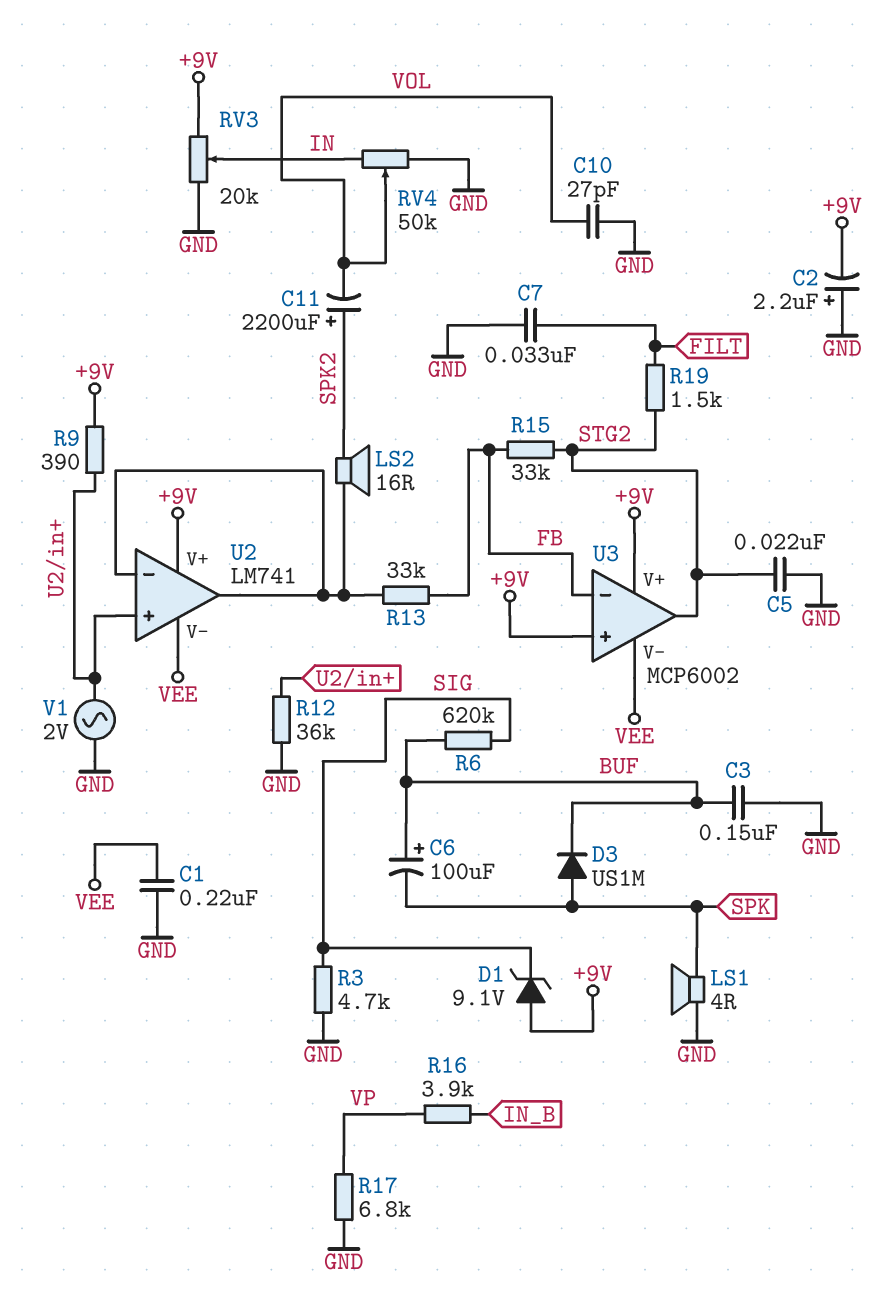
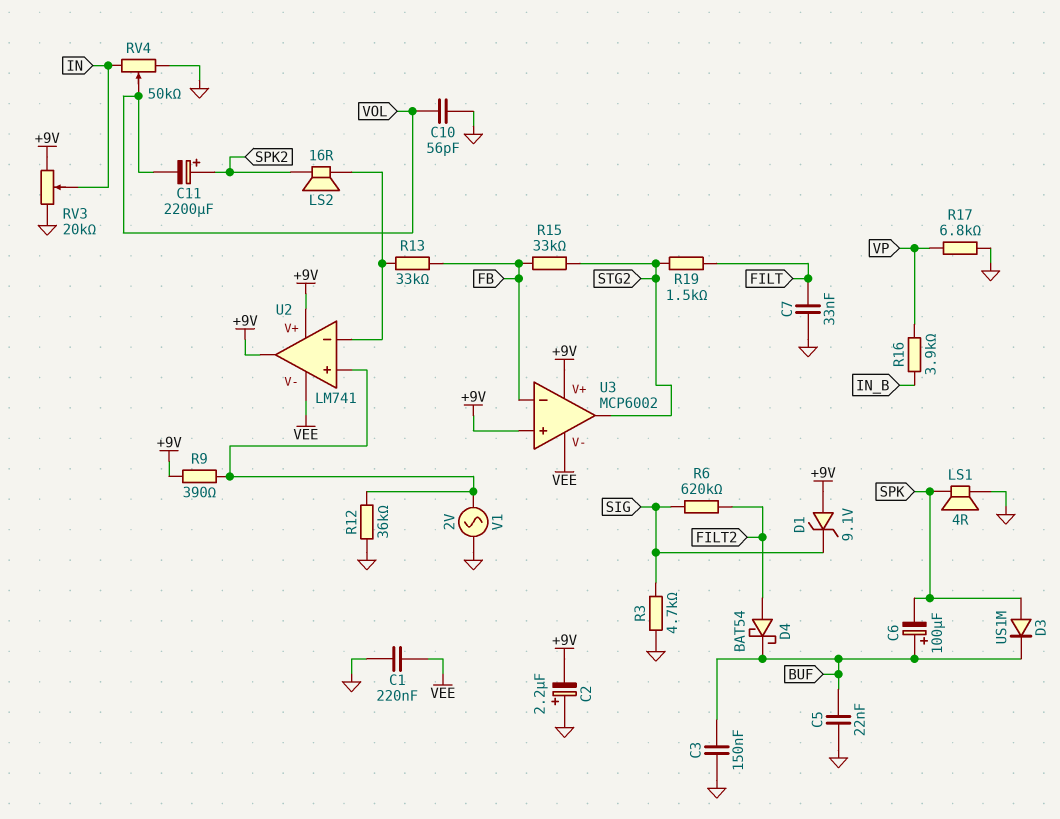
C5: 22nF (GND, STG2) -> 22nF (BUF, GND)
C10: 27pF (GND, VOL) -> 56pF (GND, VOL)
D4: none -> schottky BAT54 (A FILT2, K BUF)
R6: 620k (BUF, SIG) -> 620k (FILT2, SIG)
U2 pin out: U2/in- -> +9V

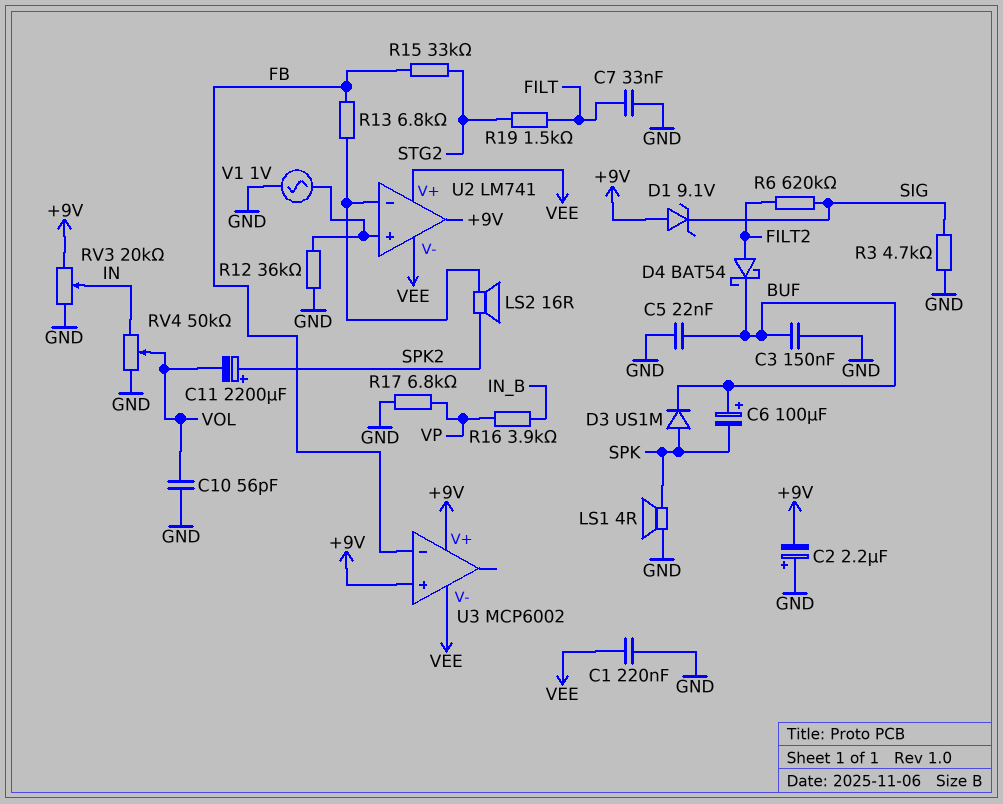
R9: 390 (+9V, U2/in+) -> none
R13: 33k (FB, U2/in-) -> 6.8k (FB, U2/in-)
U2 pin V+: +9V -> VEE
U3 pin out: STG2 -> none
V1: AC 2V (GND, U2/in+) -> AC 1V (GND, U2/in+)

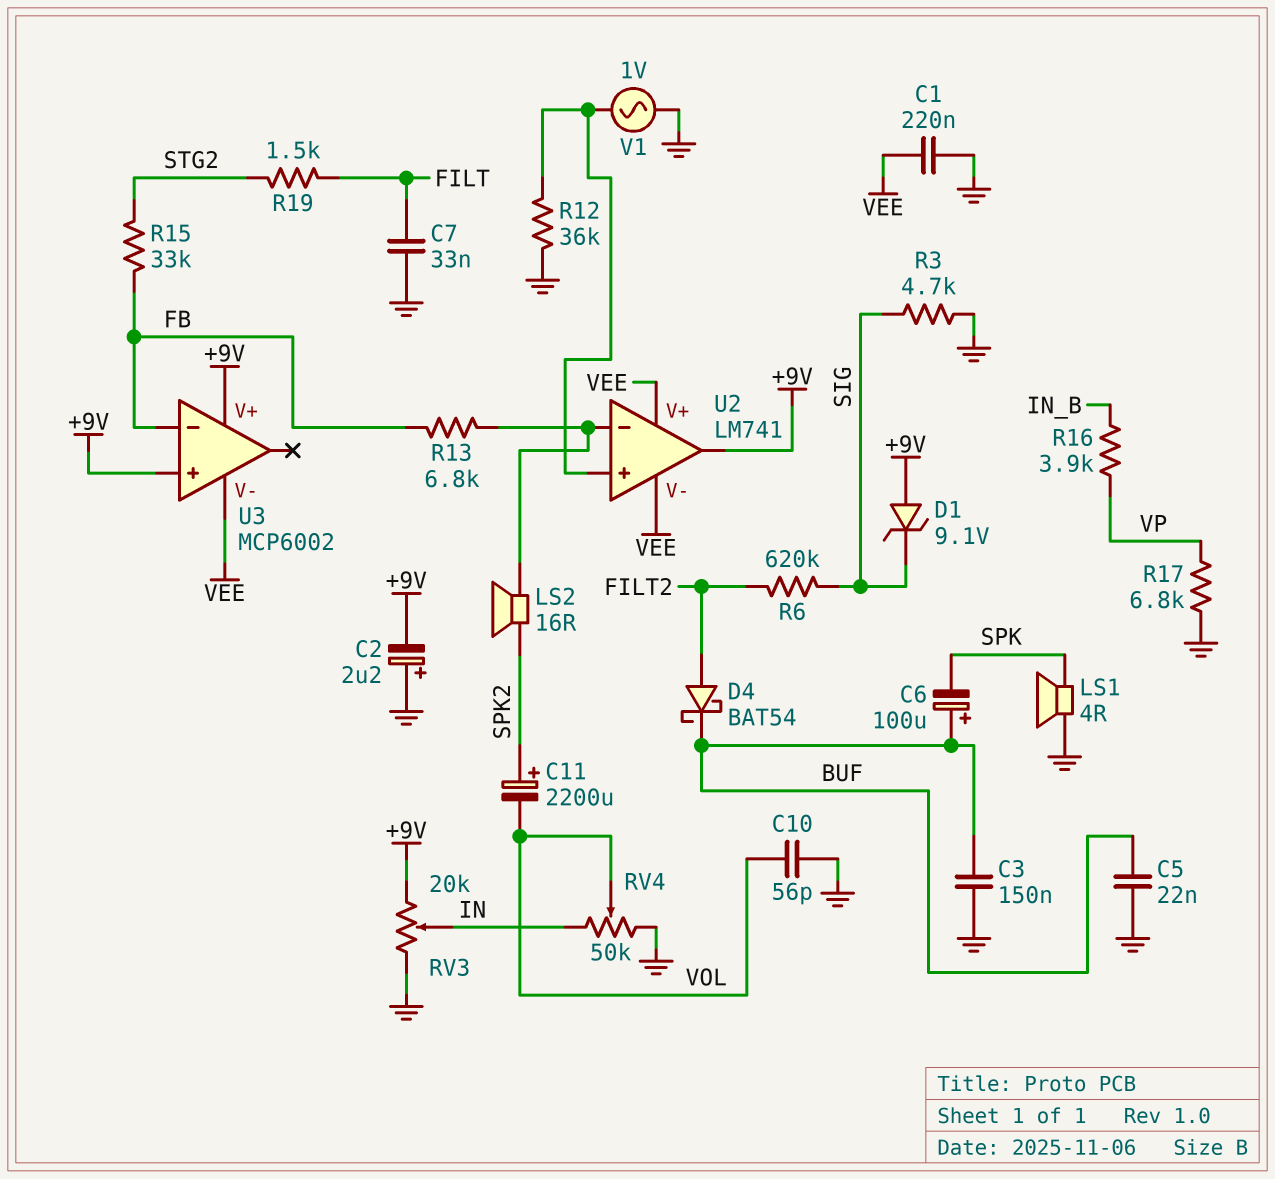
D3: diode US1M (A SPK, K BUF) -> none

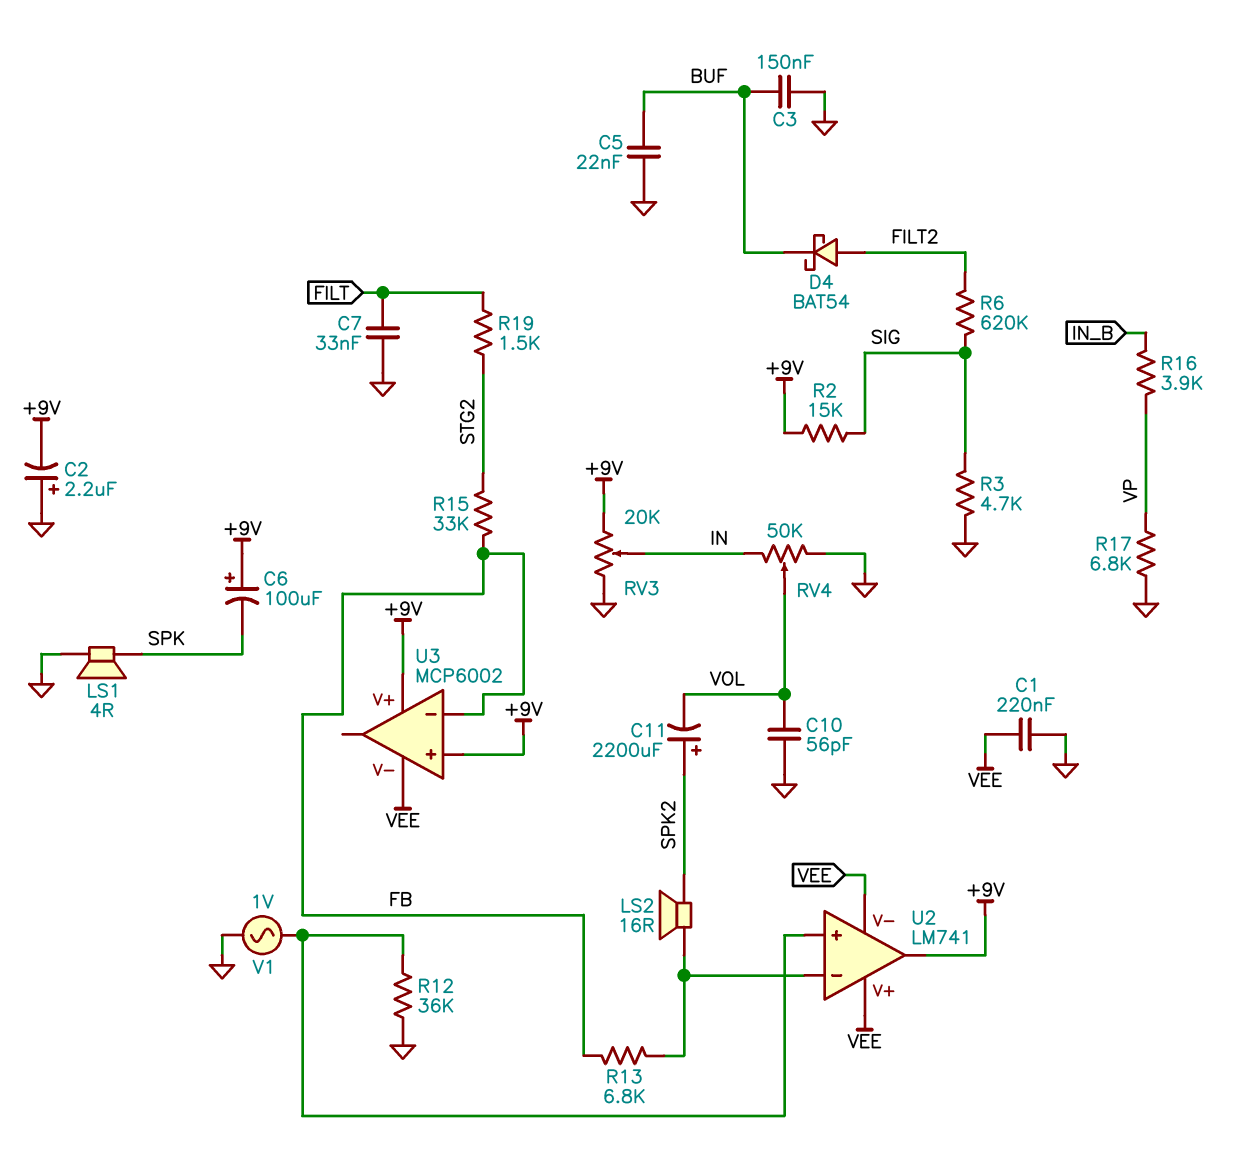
C6: 100uF (plus BUF, minus SPK) -> 100uF (plus +9V, minus SPK)
D1: zener 9.1V (A +9V, K SIG) -> none
R2: none -> 15k (+9V, SIG)

